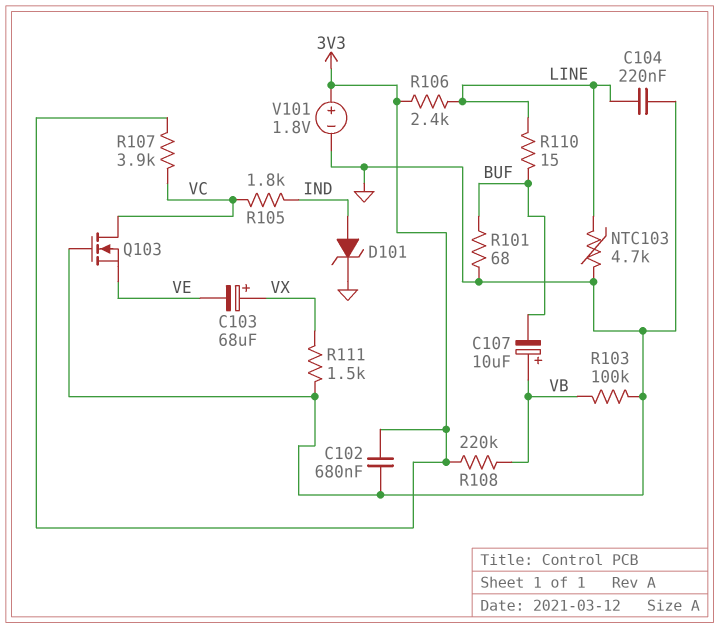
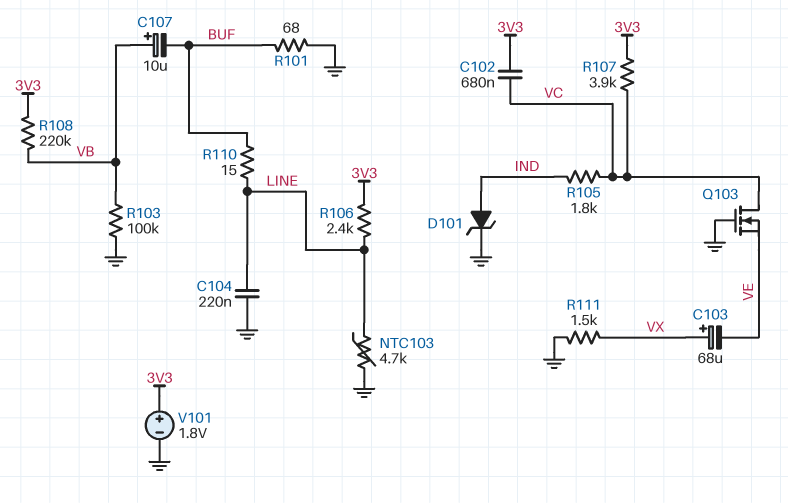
C102: 680nF (3V3, GND) -> 680nF (3V3, VC)

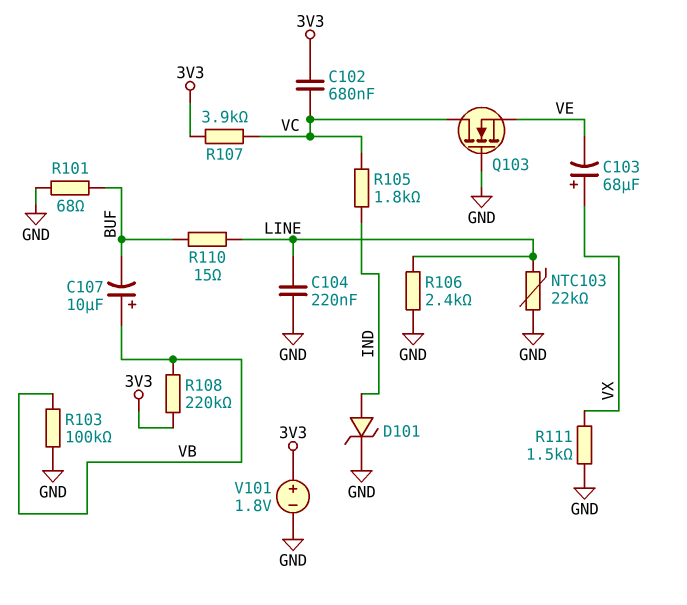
NTC103: 4.7k (GND, LINE) -> 22k (GND, LINE)
R106: 2.4k (3V3, LINE) -> 2.4k (GND, LINE)

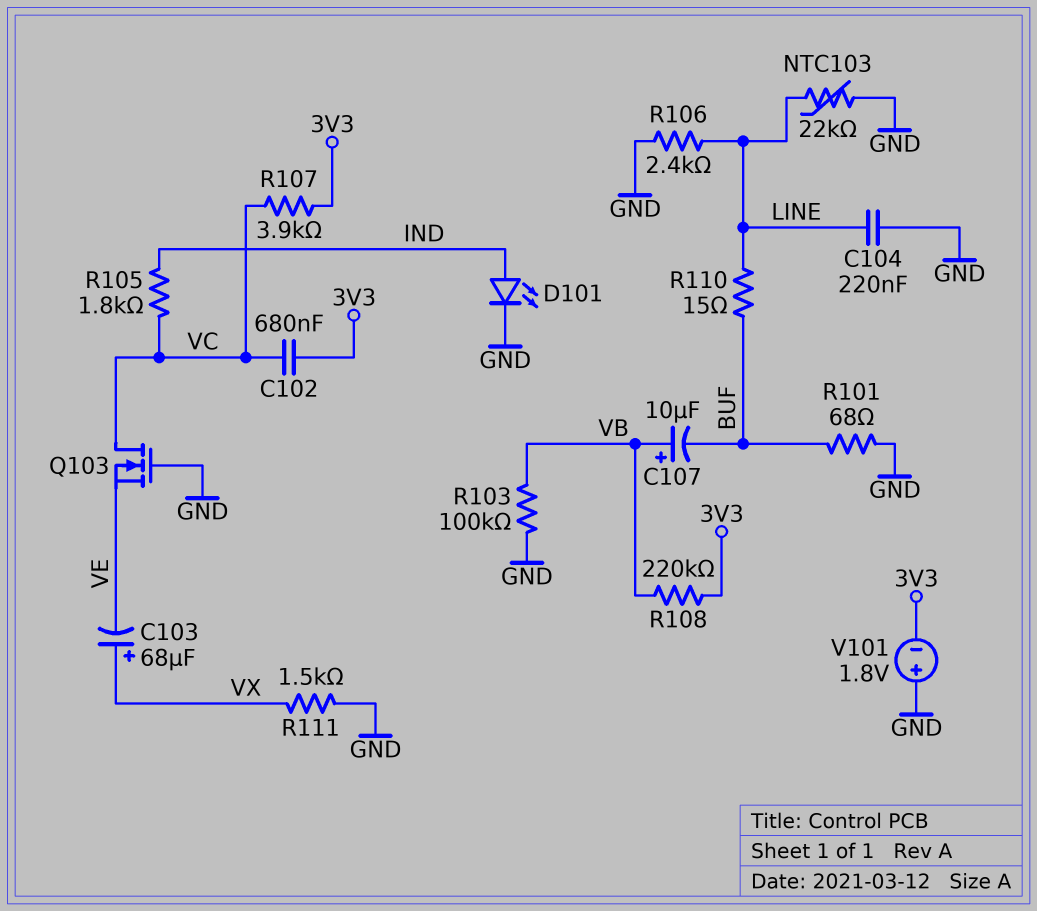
D101: zener (A IND, K GND) -> LED (A IND, K GND)
V101: 1.8V (plus 3V3, minus GND) -> 1.8V (plus GND, minus 3V3)

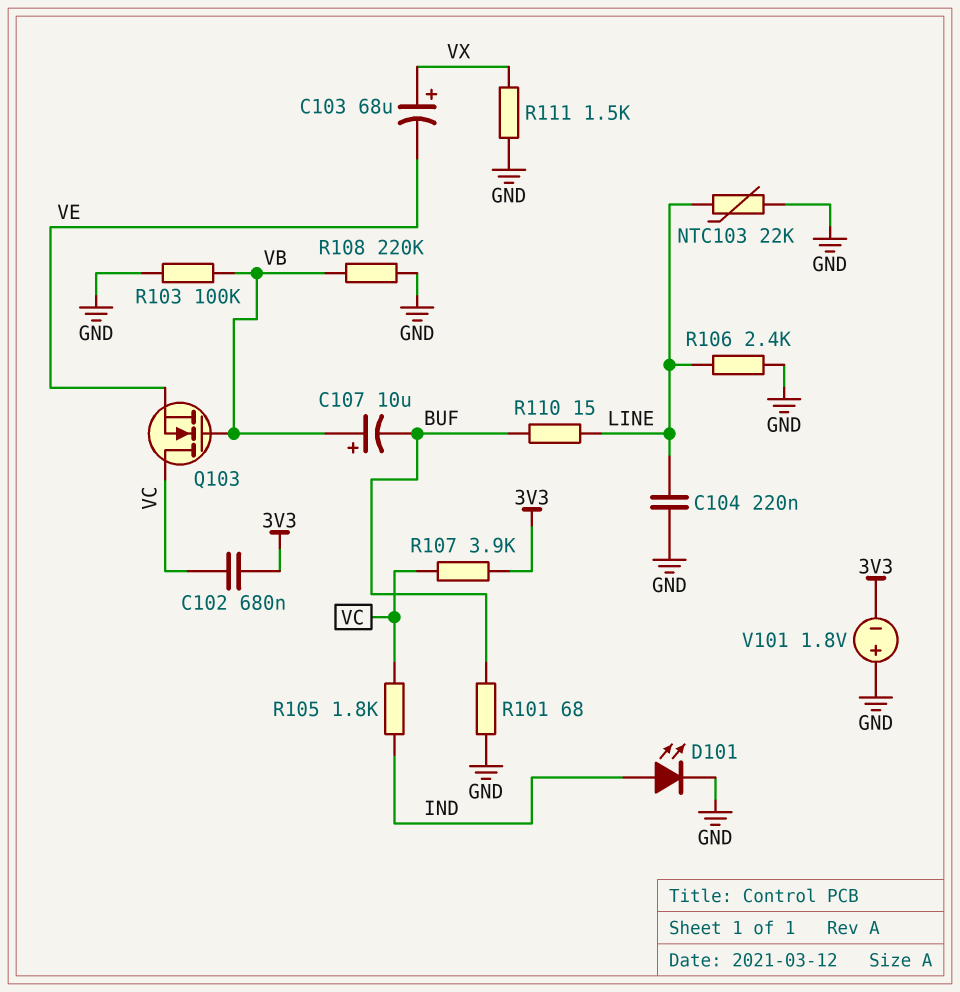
Q103: NMOS (G GND, D VC, S VE) -> NMOS (G VB, D VC, S VE)
R108: 220k (3V3, VB) -> 220k (GND, VB)

